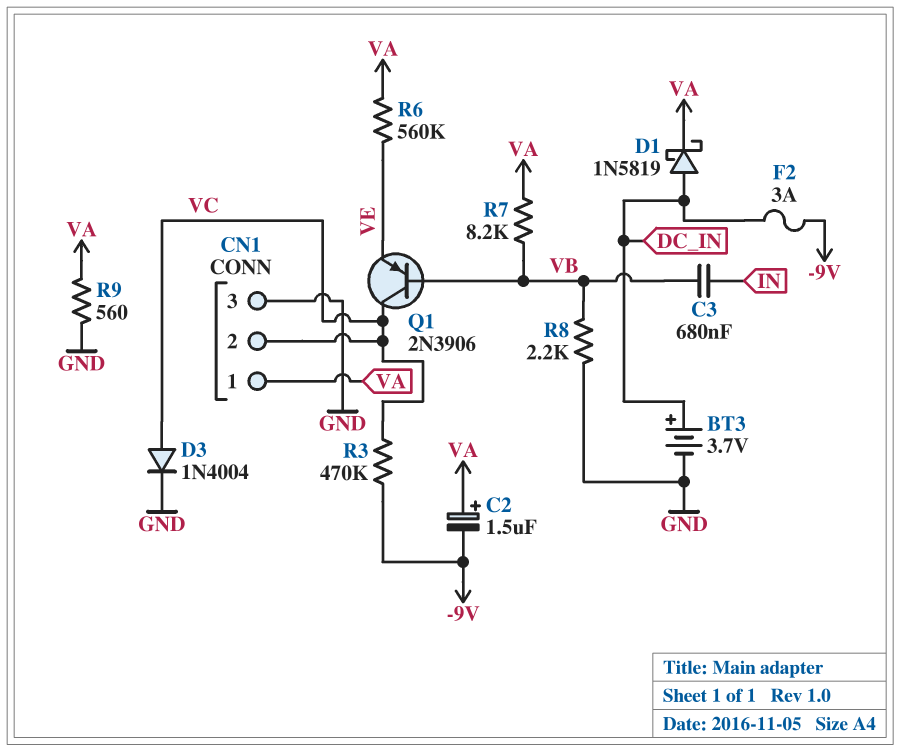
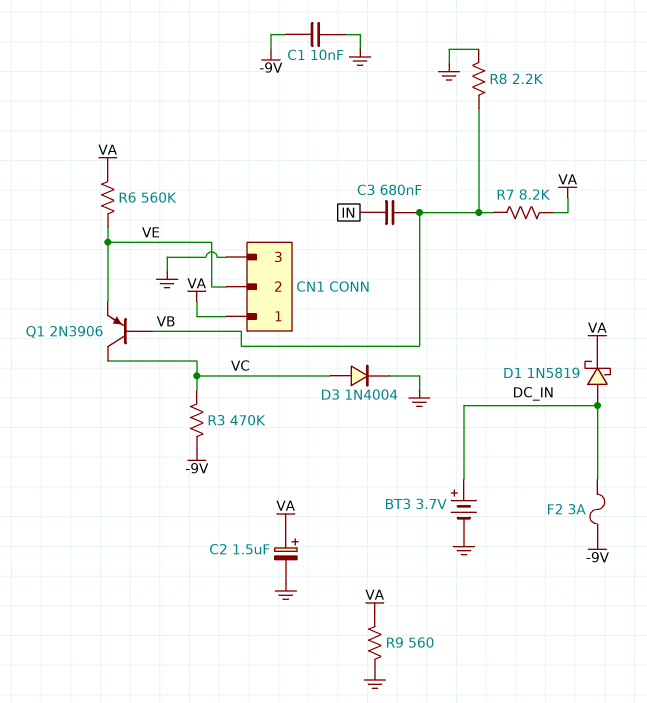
C1: none -> 10nF (-9V, GND)
C2: 1.5uF (plus VA, minus -9V) -> 1.5uF (plus VA, minus GND)
CN1 pin 2: VC -> VE

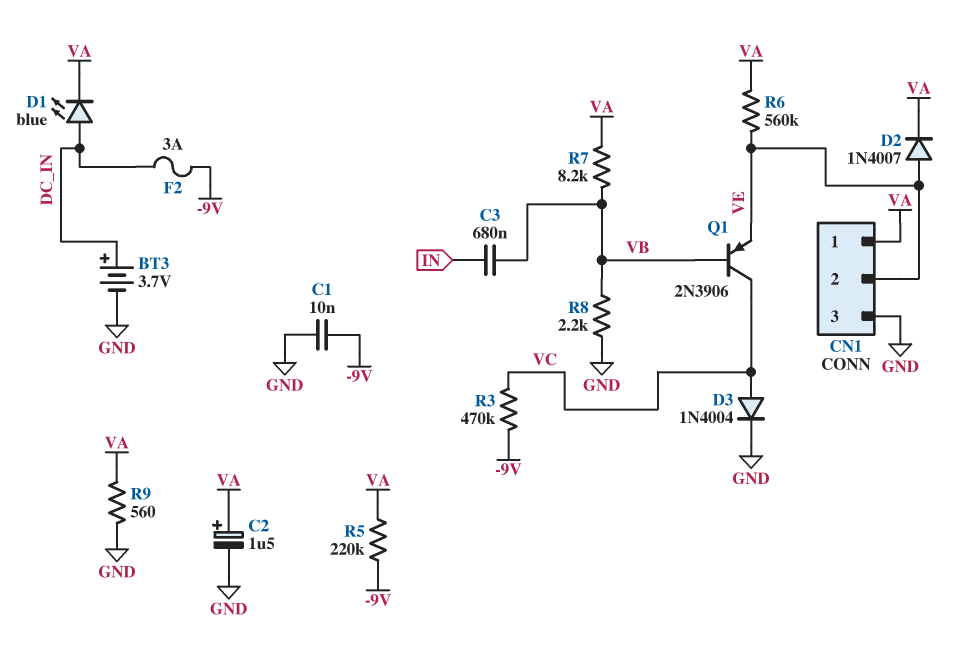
D1: schottky 1N5819 (A DC_IN, K VA) -> LED blue (A DC_IN, K VA)
D2: none -> diode 1N4007 (A VE, K VA)
R5: none -> 220k (-9V, VA)

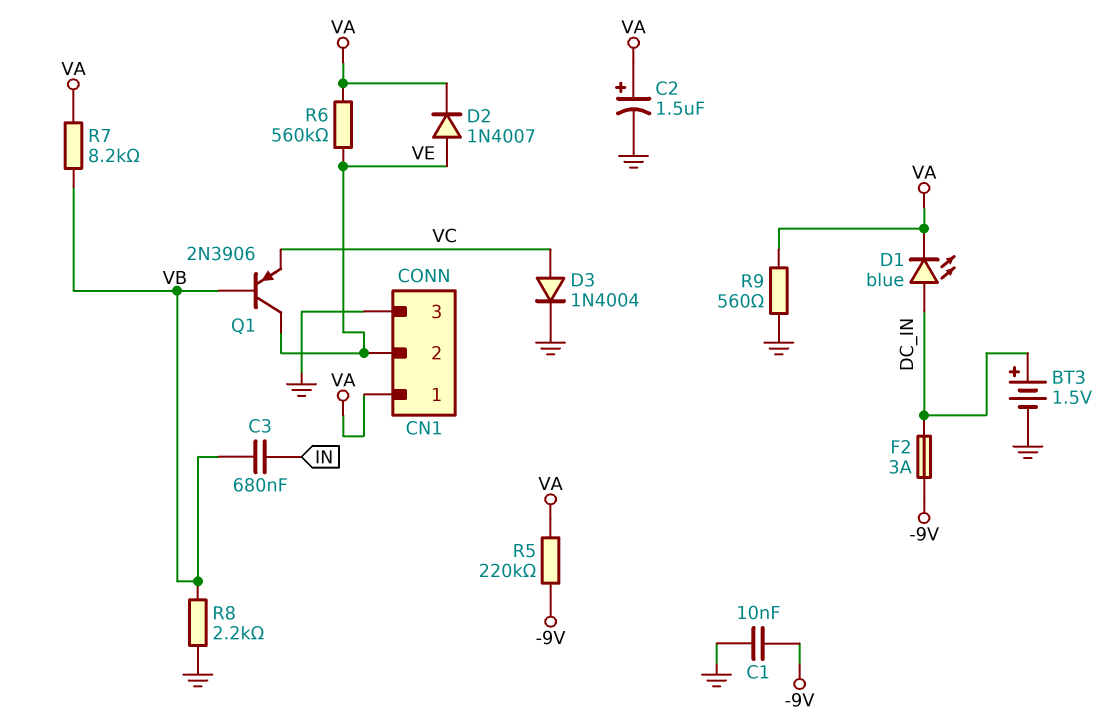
BT3: 3.7V (plus DC_IN, minus GND) -> 1.5V (plus DC_IN, minus GND)
Q1: PNP 2N3906 (B VB, C VC, E VE) -> PNP 2N3906 (B VB, C VE, E VC)
R3: 470k (-9V, VC) -> none

